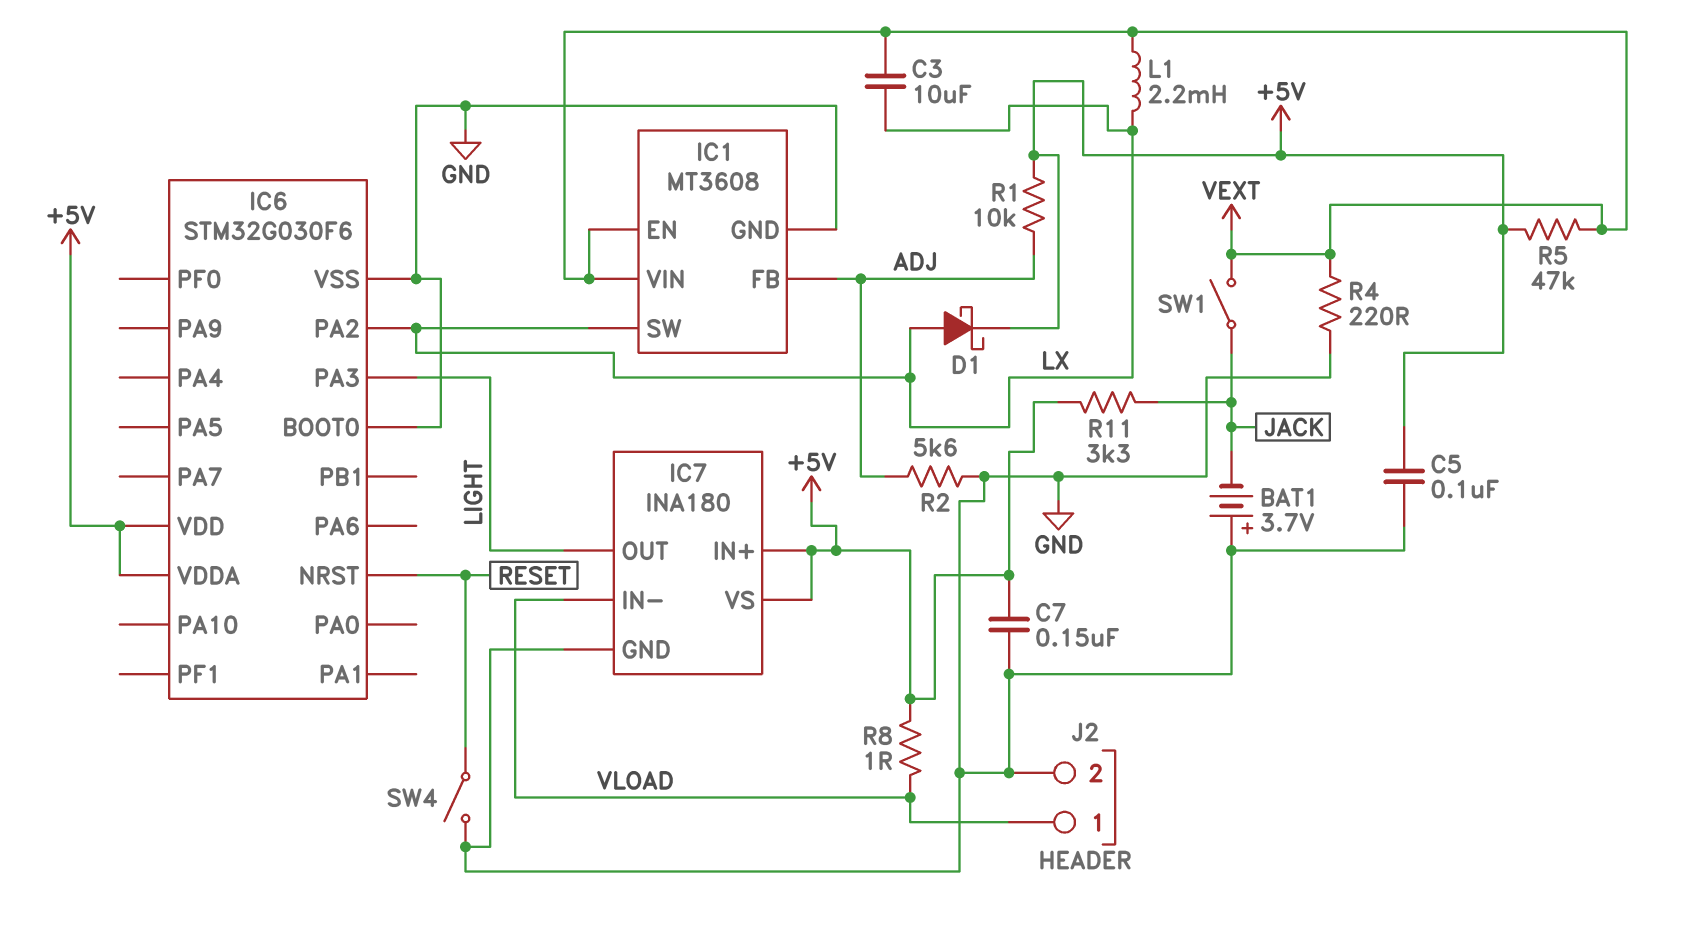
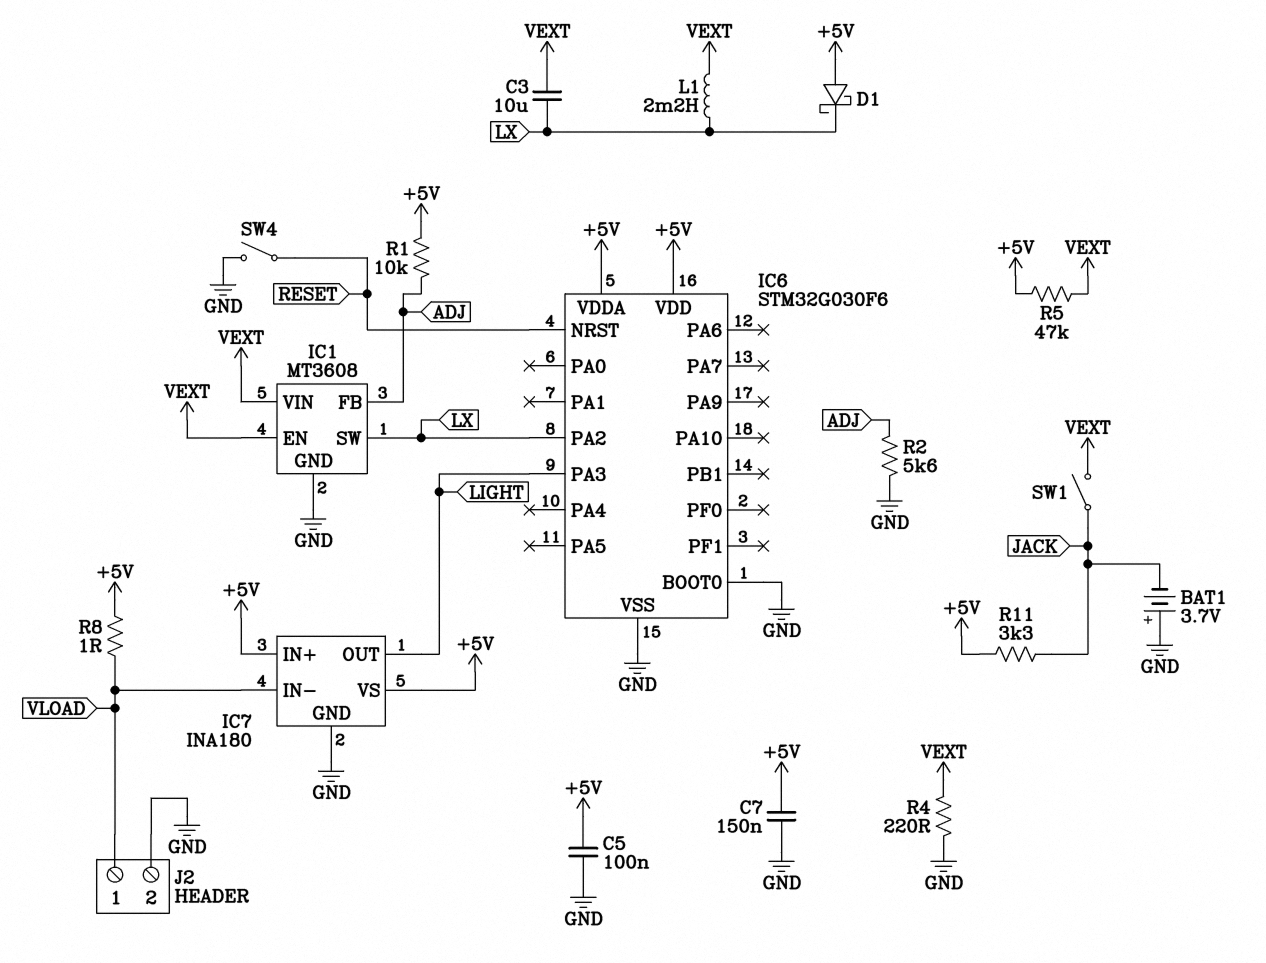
D1: schottky (A LX, K +5V) -> schottky (A +5V, K LX)

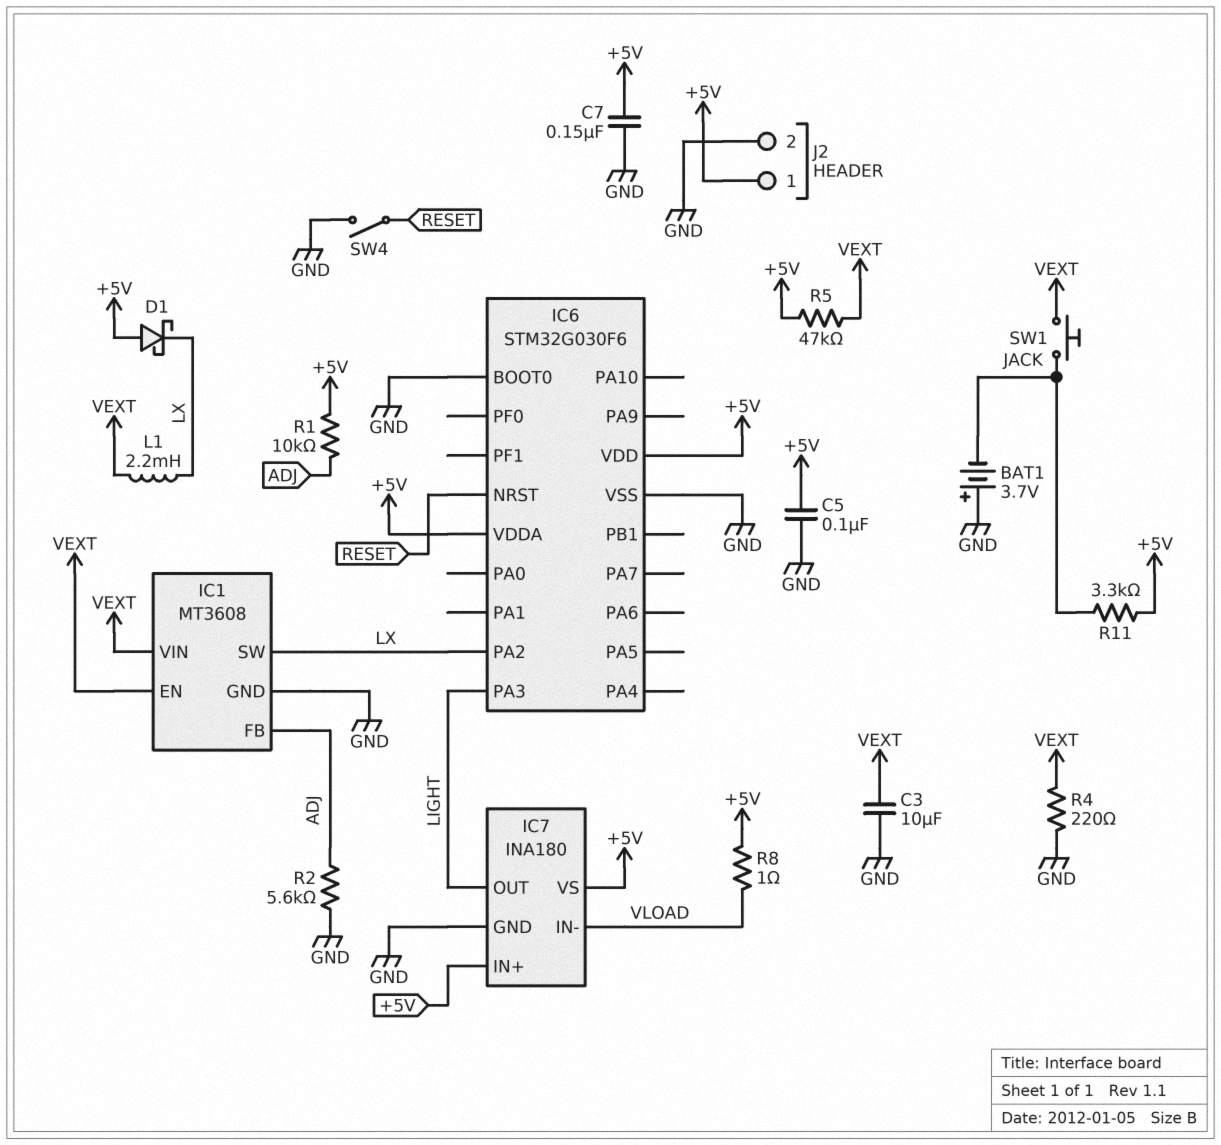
C3: 10uF (LX, VEXT) -> 10uF (GND, VEXT)
J2 pin 1: VLOAD -> +5V
SW1: switch (JACK, VEXT) -> button (JACK, VEXT)

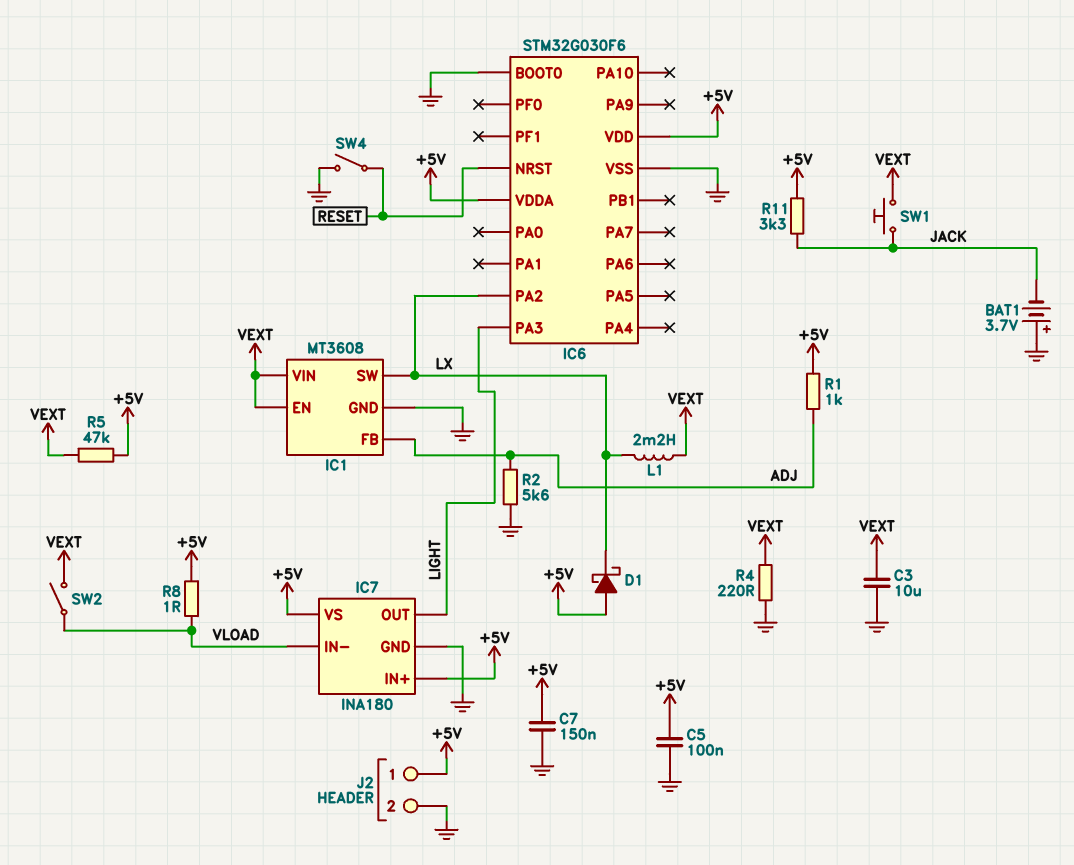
R1: 10k (+5V, ADJ) -> 1k (+5V, ADJ)
SW2: none -> switch (VEXT, VLOAD)

